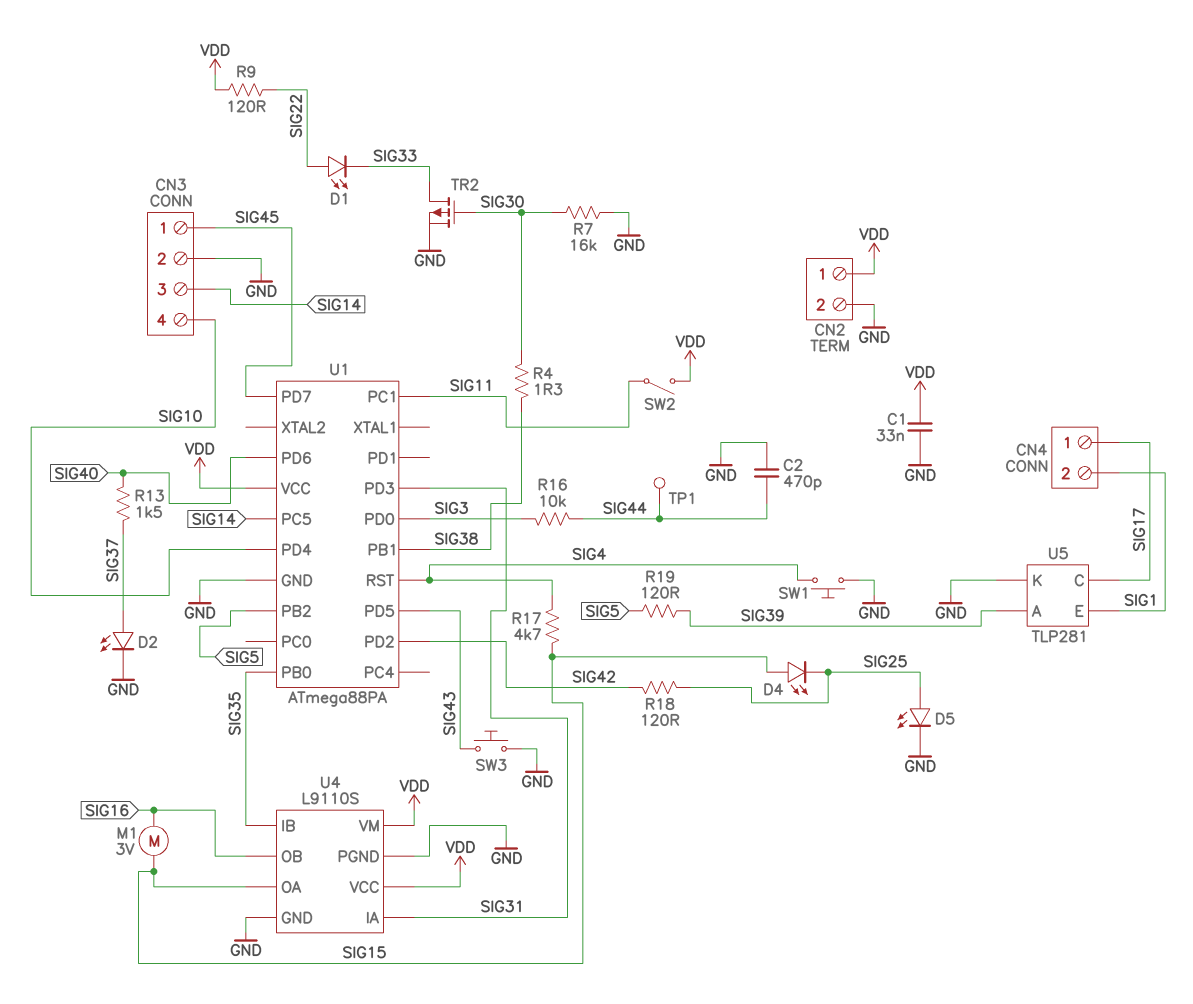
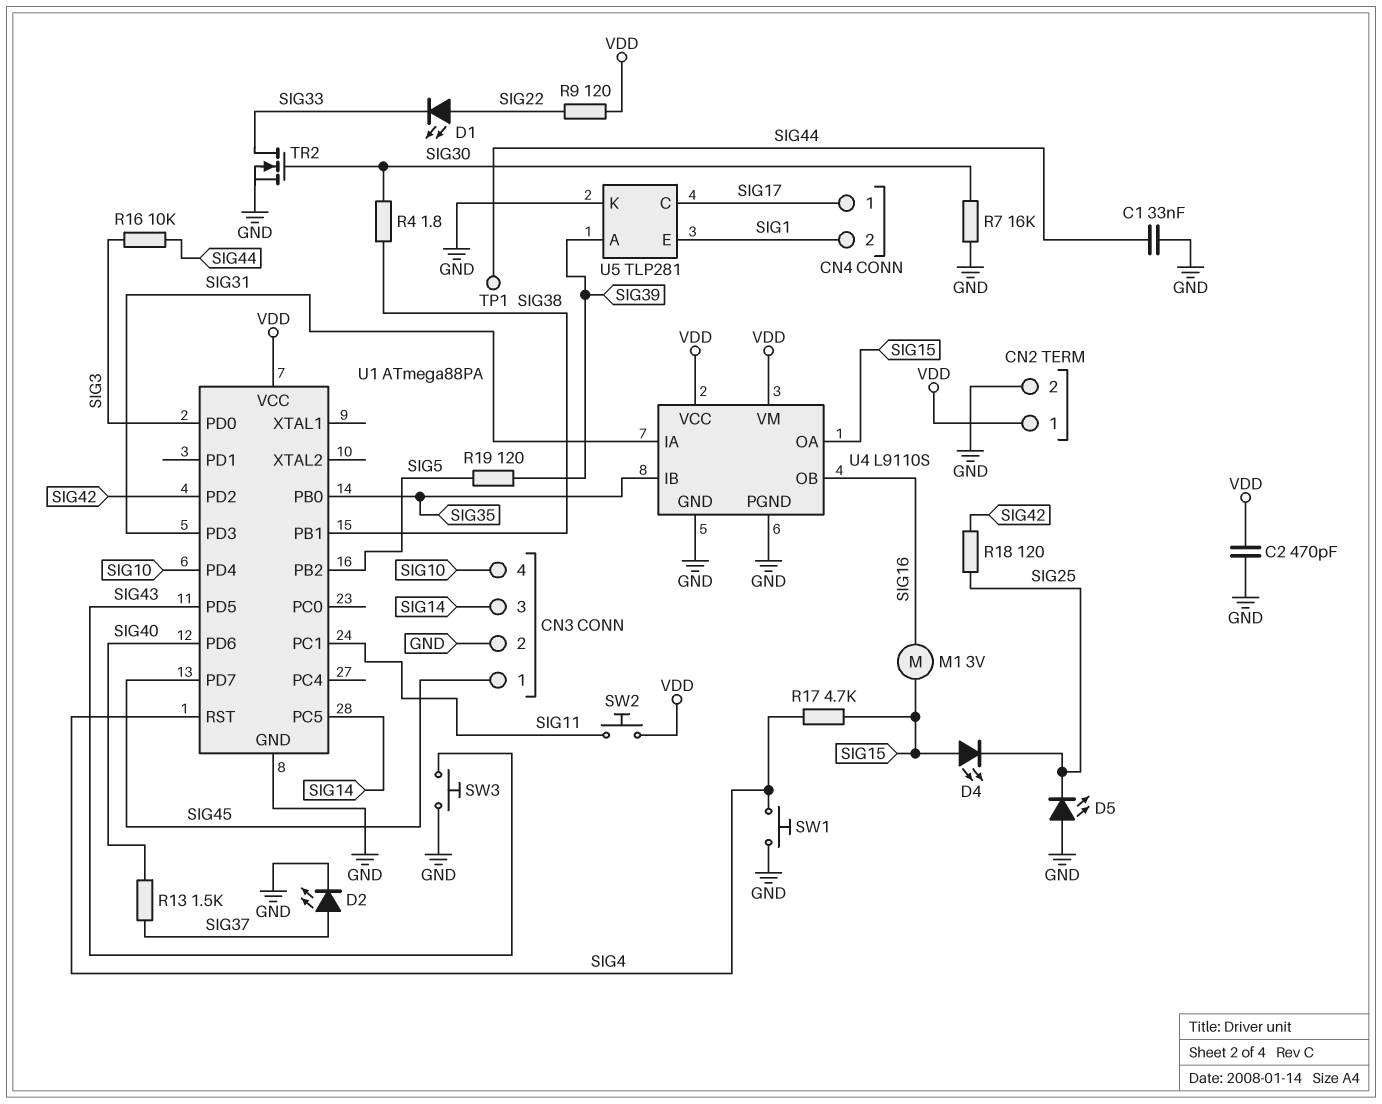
C1: 33nF (GND, VDD) -> 33nF (GND, SIG44)
C2: 470pF (GND, SIG44) -> 470pF (GND, VDD)
D5: LED (A SIG25, K GND) -> LED (A GND, K SIG25)
R4: 1.3 (SIG30, SIG38) -> 1.8 (SIG30, SIG38)
SW2: switch (SIG11, VDD) -> button (SIG11, VDD)
TR2: PMOS (G SIG30, D SIG33, S GND) -> NMOS (G SIG30, D SIG33, S GND)

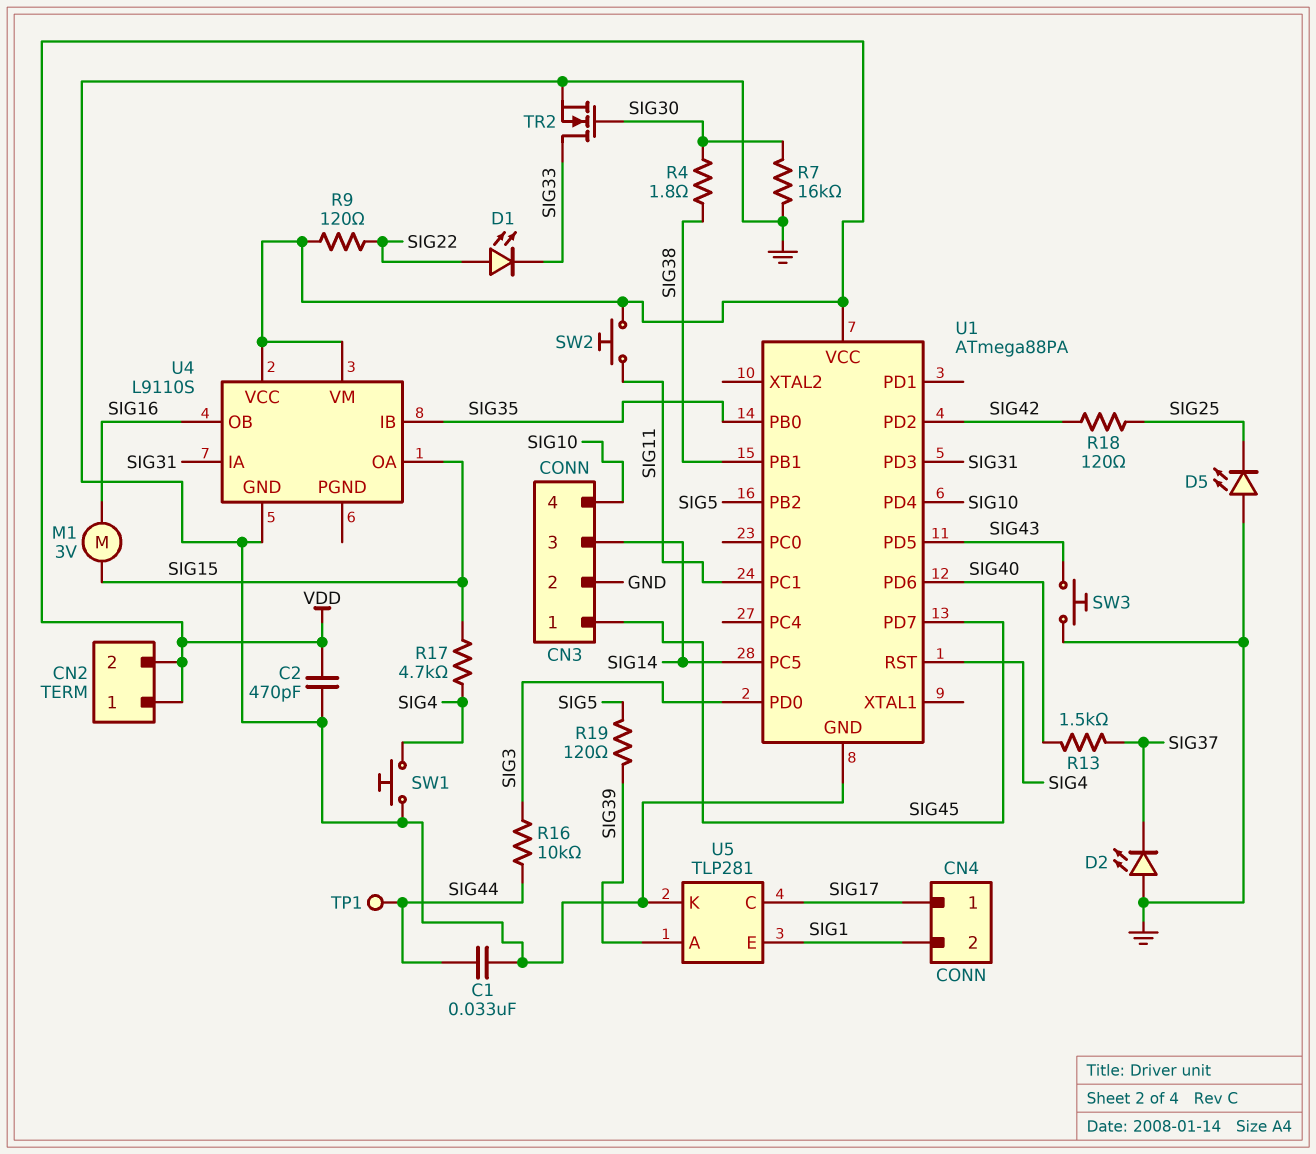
CN2 pin 2: GND -> VDD
D2: LED (A SIG37, K GND) -> LED (A GND, K SIG37)
D4: LED (A SIG15, K SIG25) -> none
U4 pin PGND: GND -> none

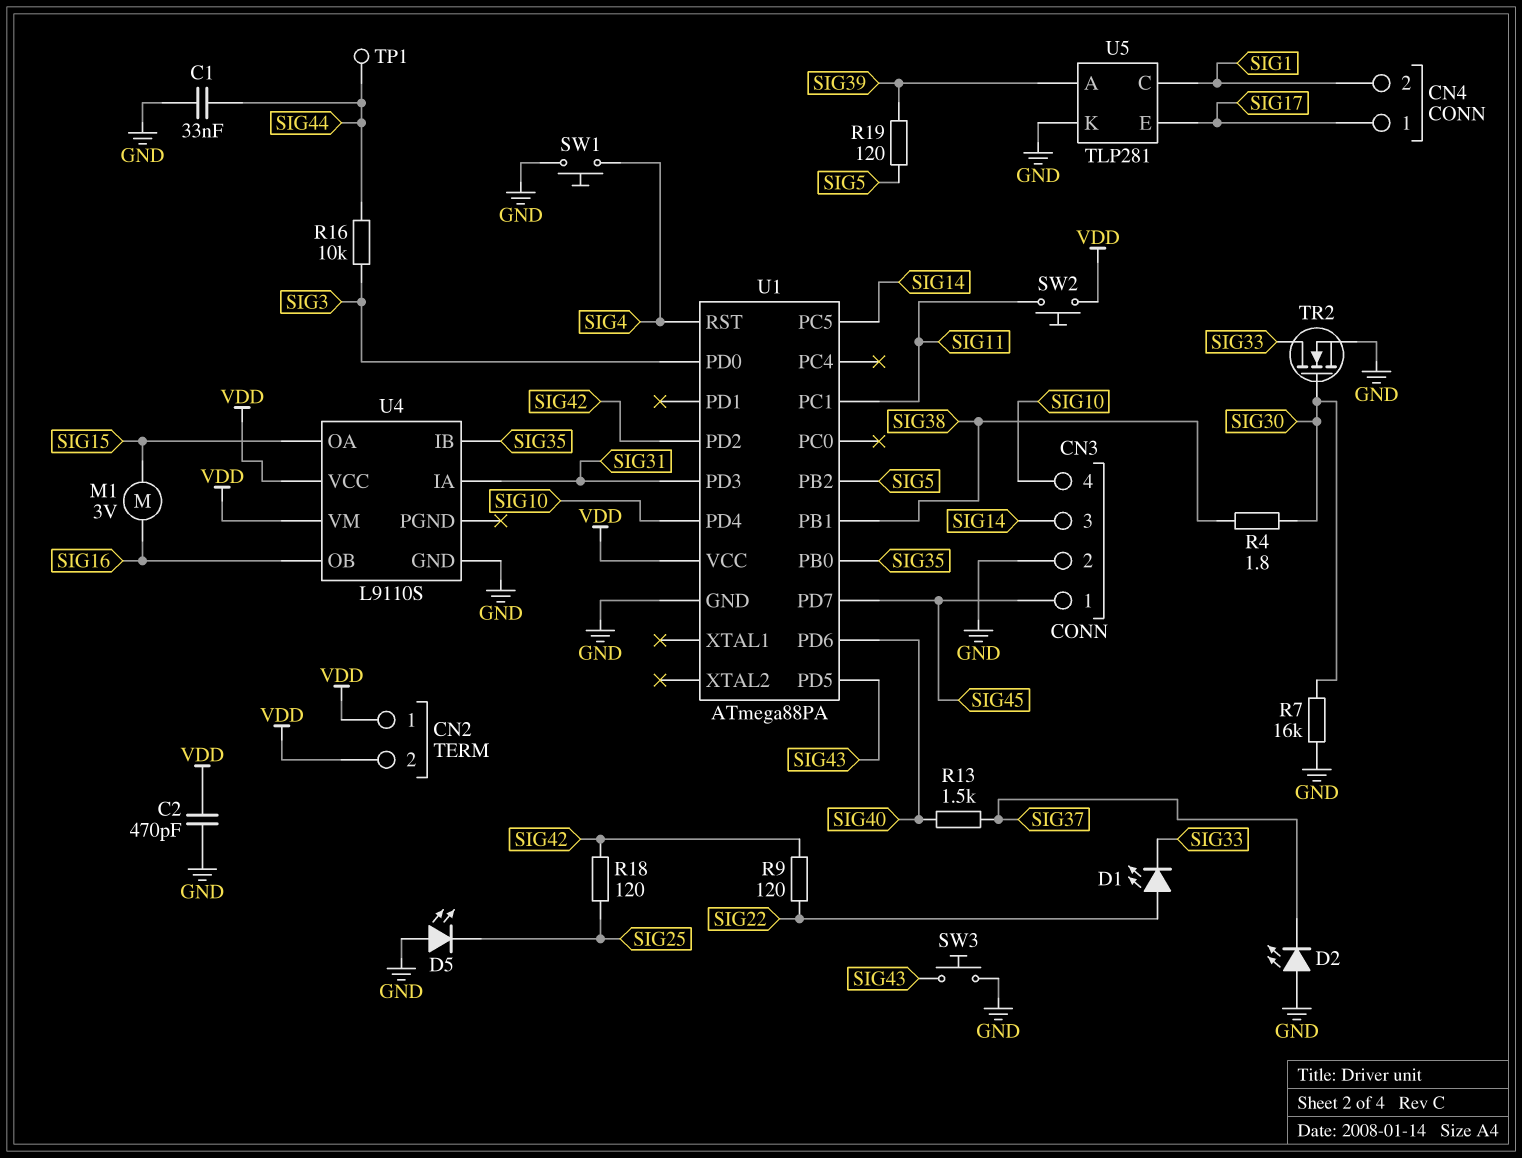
R9: 120 (SIG22, VDD) -> 120 (SIG22, SIG42)
R17: 4.7k (SIG4, SIG15) -> none
U5 pin C: SIG17 -> SIG1
U5 pin E: SIG1 -> SIG17

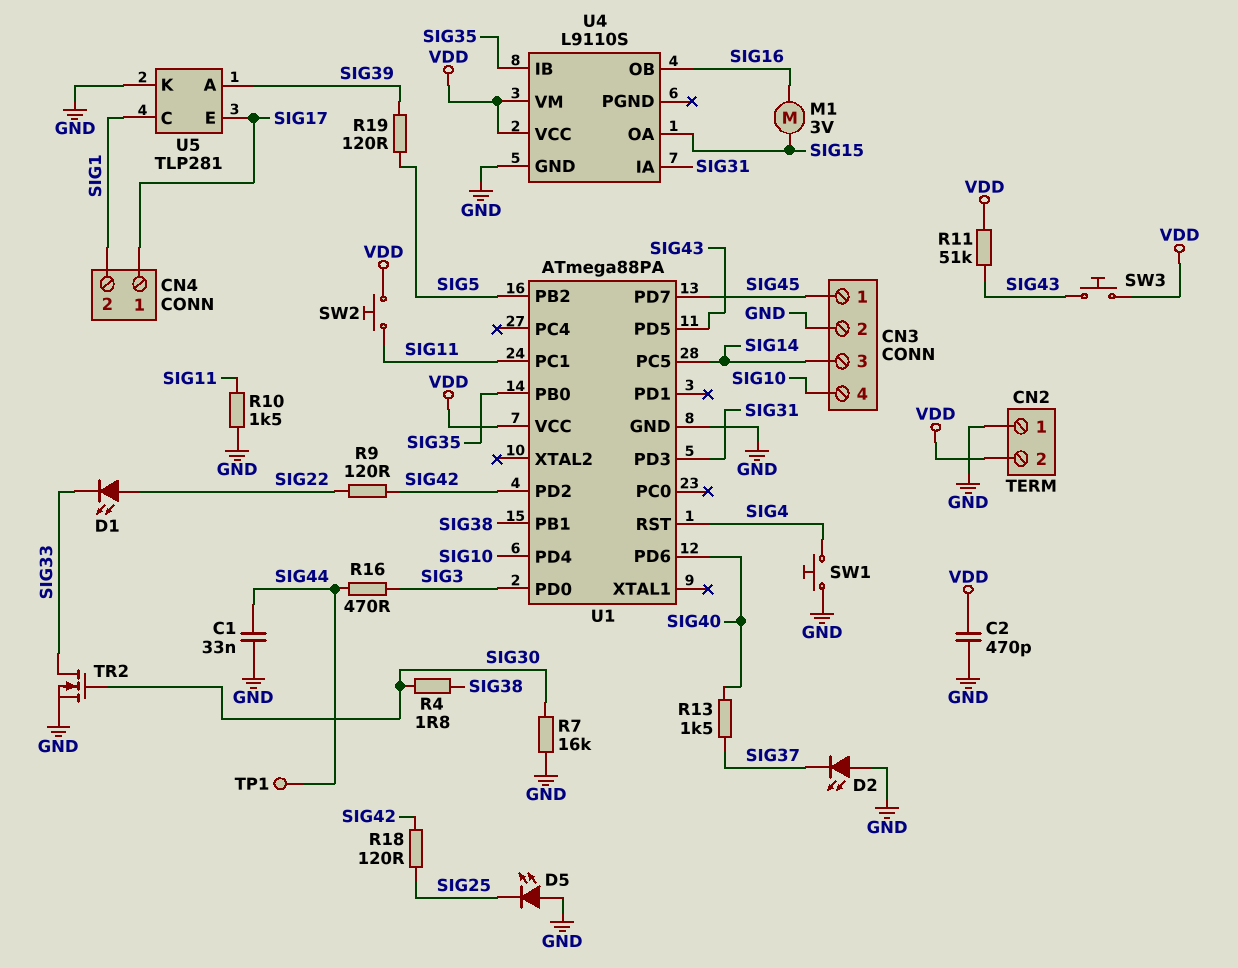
CN2 pin 1: VDD -> GND
R10: none -> 1.5k (GND, SIG11)
R11: none -> 51k (SIG43, VDD)
R16: 10k (SIG3, SIG44) -> 470 (SIG3, SIG44)
SW3: button (GND, SIG43) -> button (SIG43, VDD)

